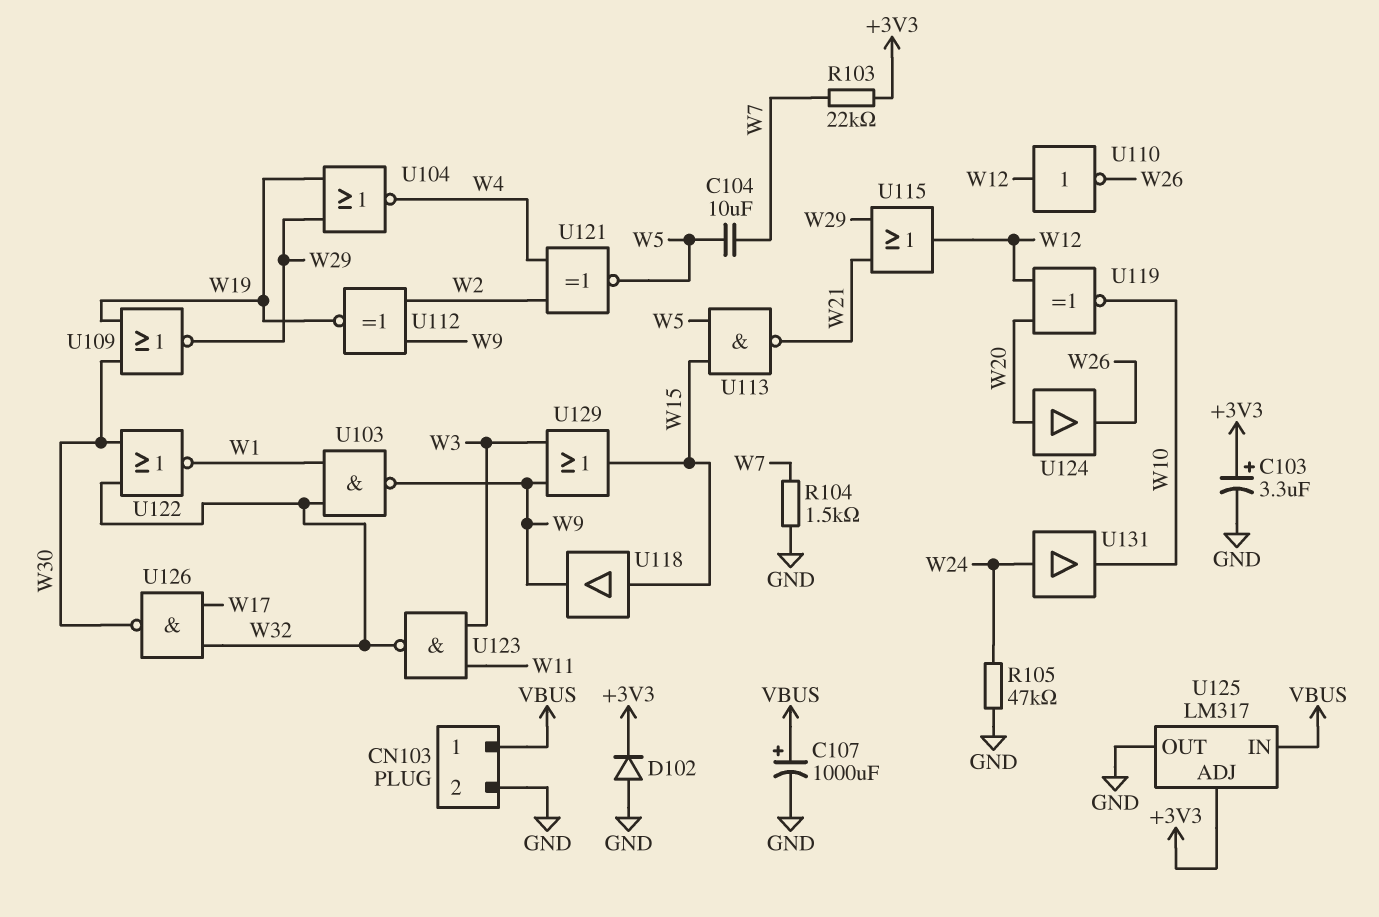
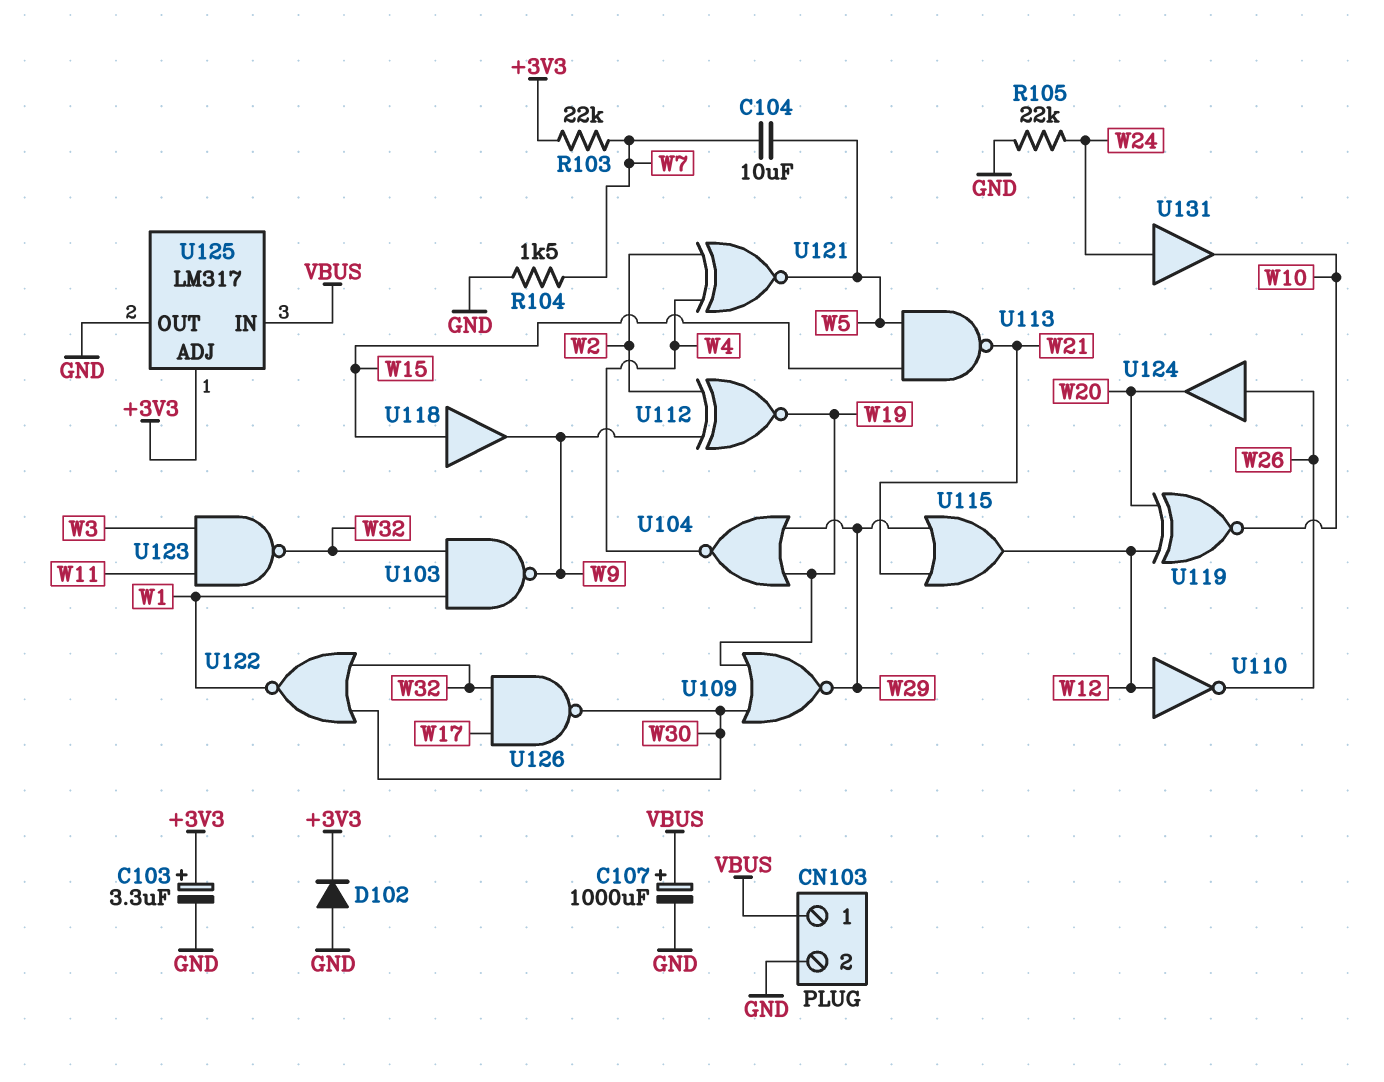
R105: 47k (GND, W24) -> 22k (GND, W24)
U124: buffer (in W20, out W26) -> buffer (in W26, out W20)
U129: OR (in W3, in W9, out W15) -> none

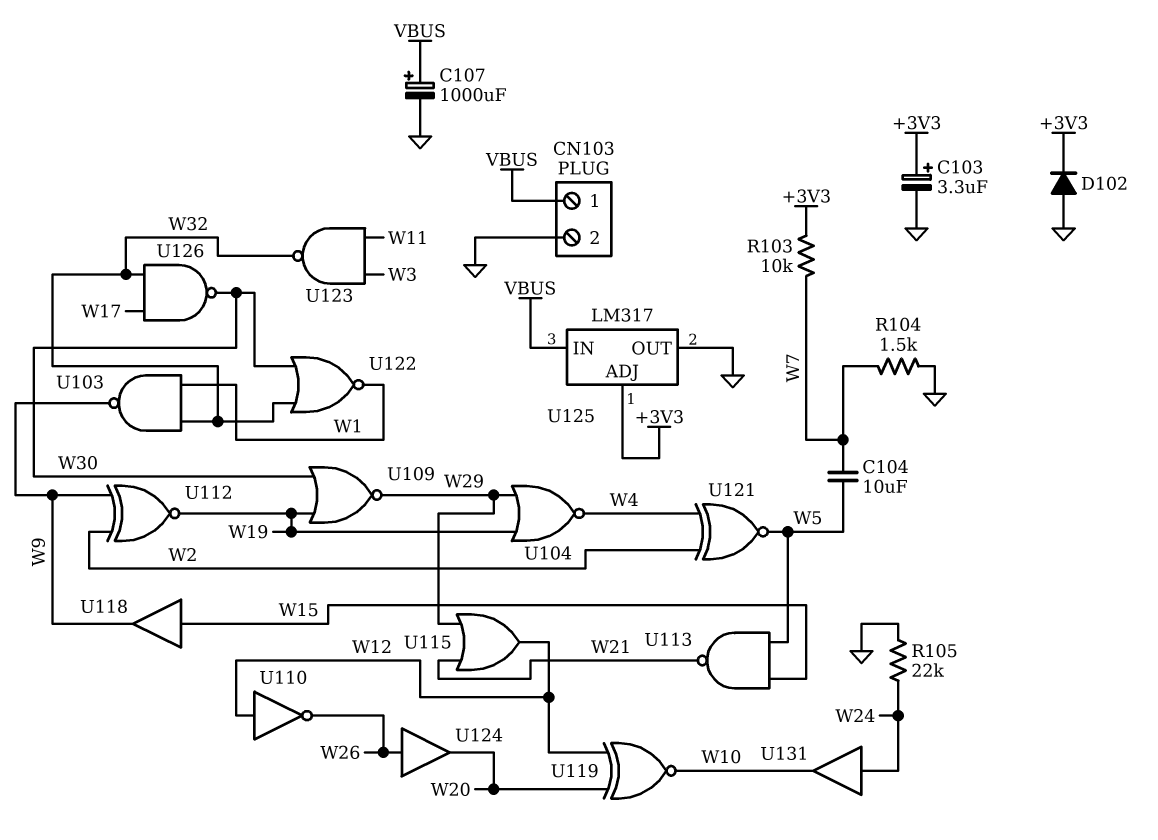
R103: 22k (+3V3, W7) -> 10k (+3V3, W7)

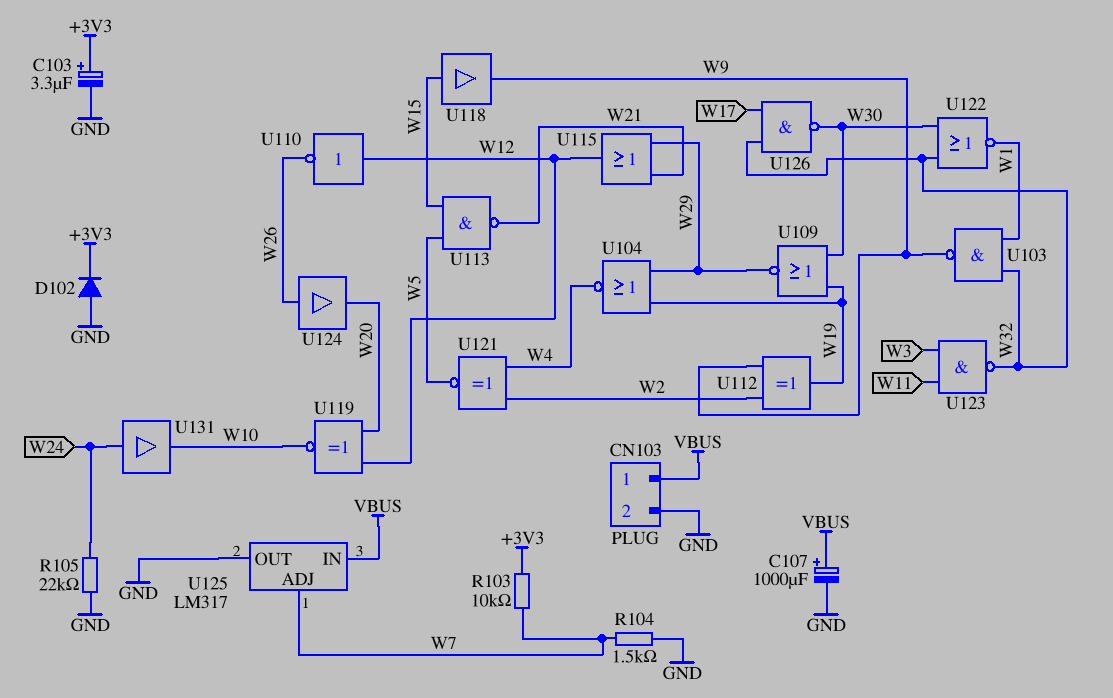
C104: 10uF (W5, W7) -> none
U112: XNOR (in W2, in W9, out W19) -> XOR (in W2, in W9, out W19)
U125 pin ADJ: +3V3 -> W7

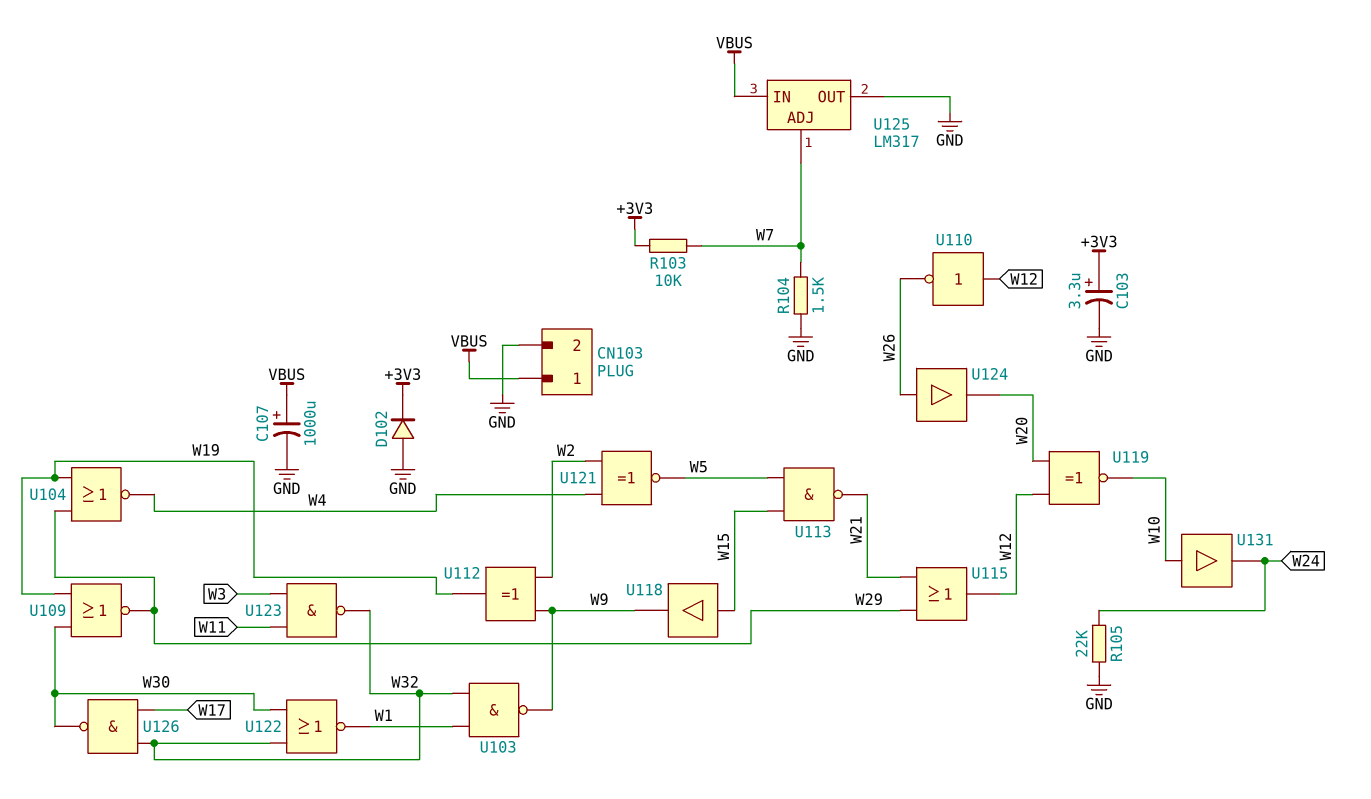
U131: buffer (in W24, out W10) -> buffer (in W10, out W24)

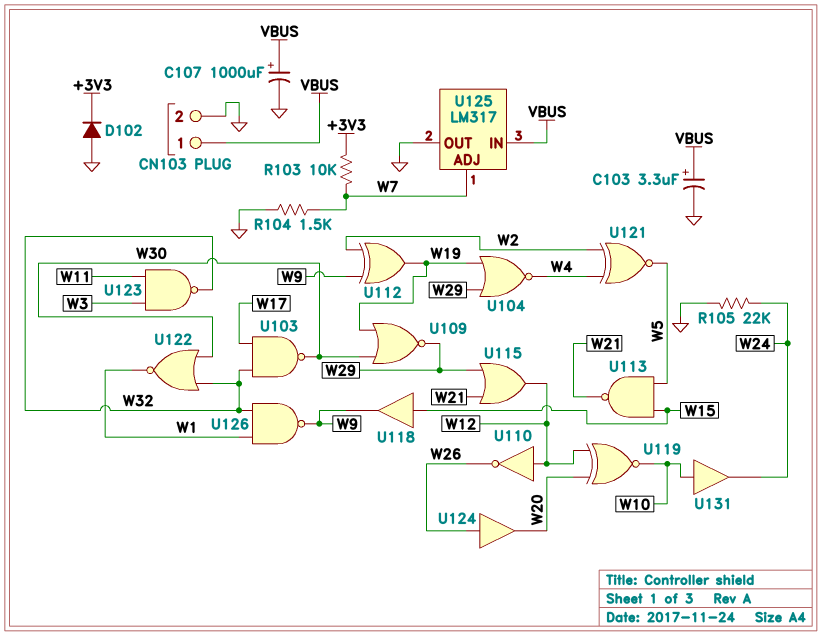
C103: 3.3uF (plus +3V3, minus GND) -> 3.3uF (plus VBUS, minus GND)
U103: NAND (in W1, in W32, out W9) -> NAND (in W17, in W32, out W30)
U126: NAND (in W17, in W32, out W30) -> NAND (in W1, in W32, out W9)

